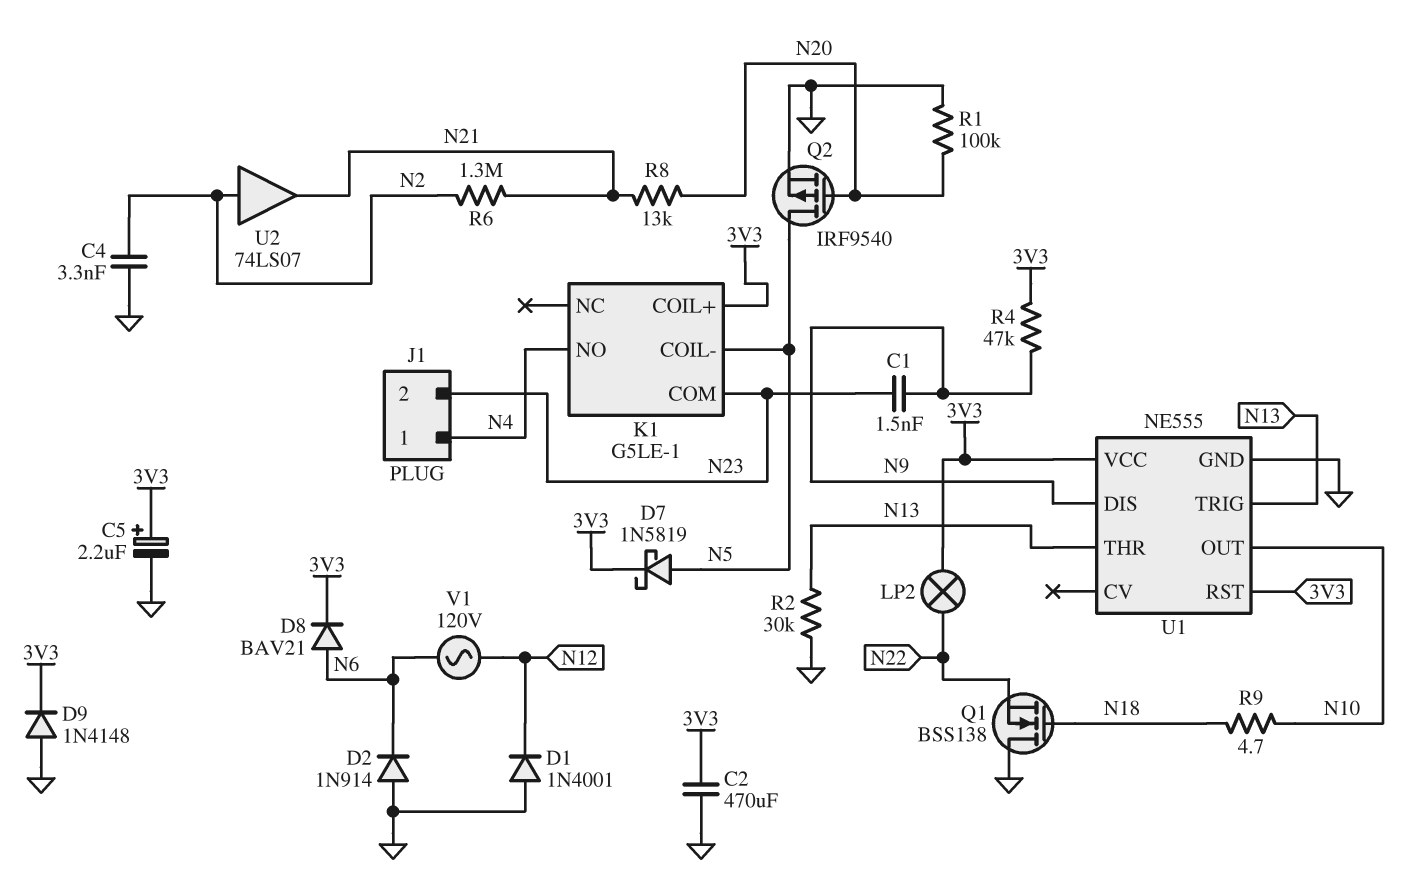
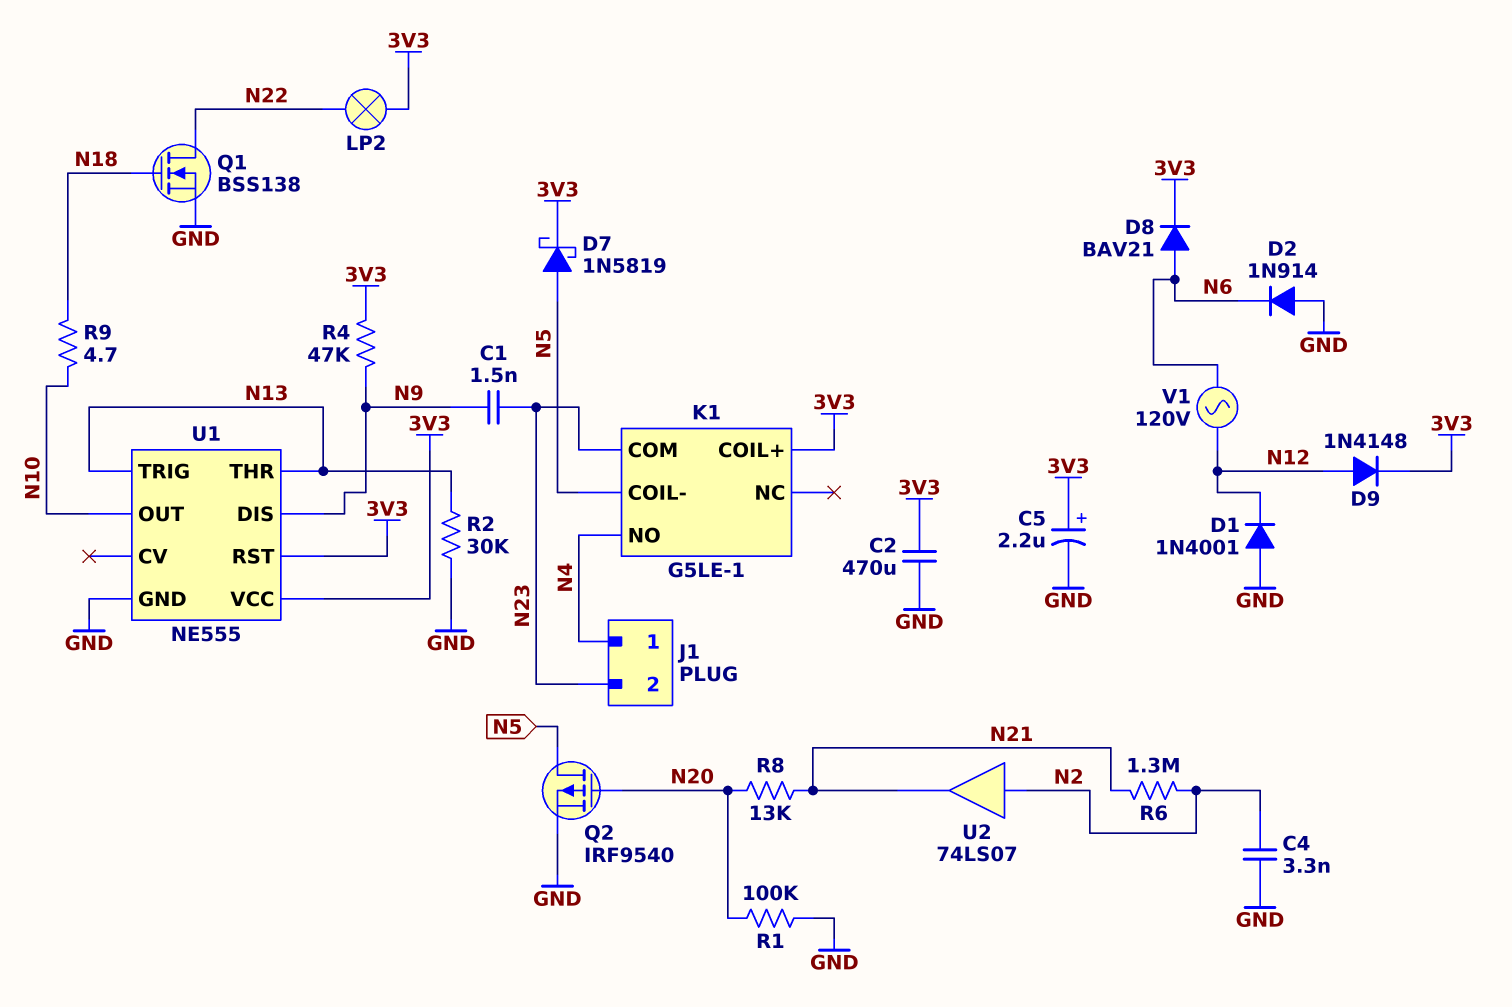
D9: diode 1N4148 (A GND, K 3V3) -> diode 1N4148 (A N12, K 3V3)
Q1: NMOS BSS138 (G N18, D GND, S N22) -> NMOS BSS138 (G N18, D N22, S GND)

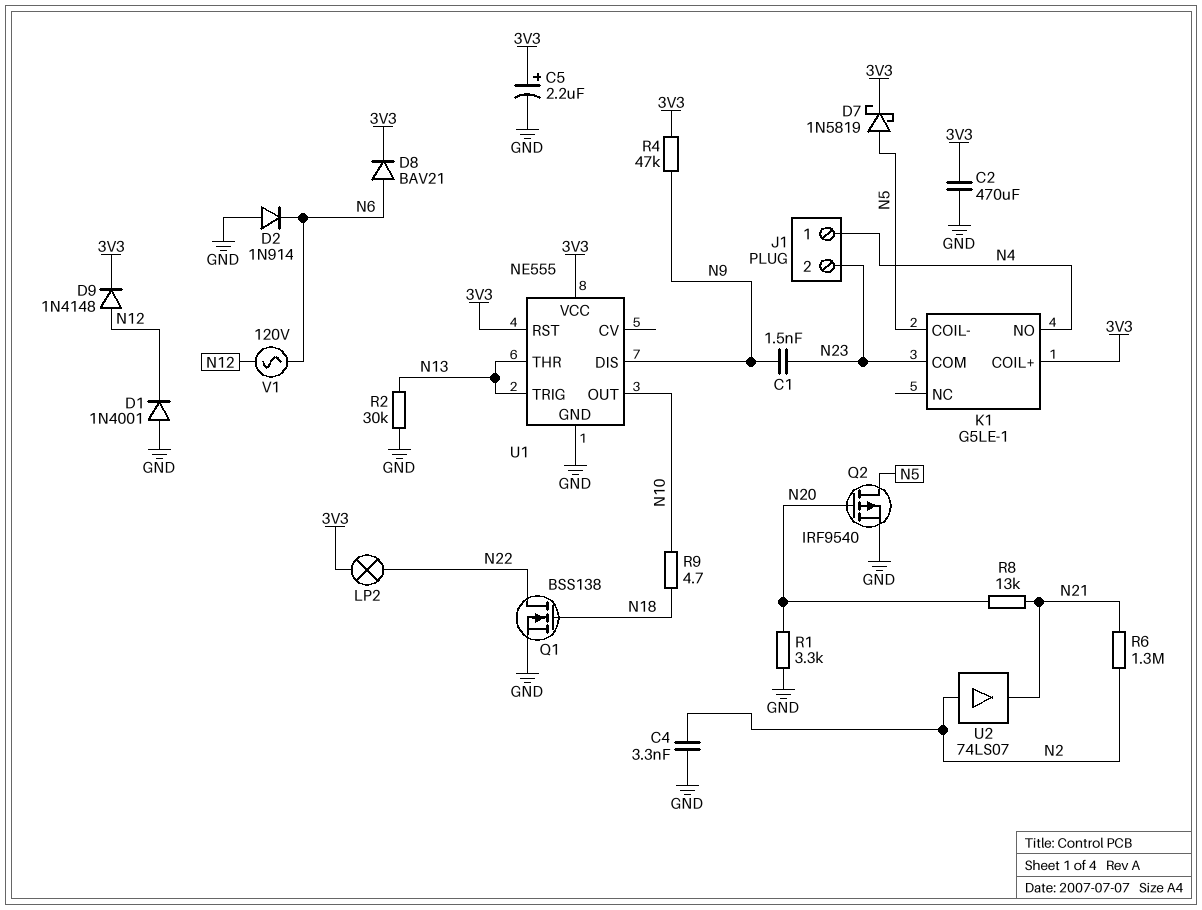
R1: 100k (GND, N20) -> 3.3k (GND, N20)

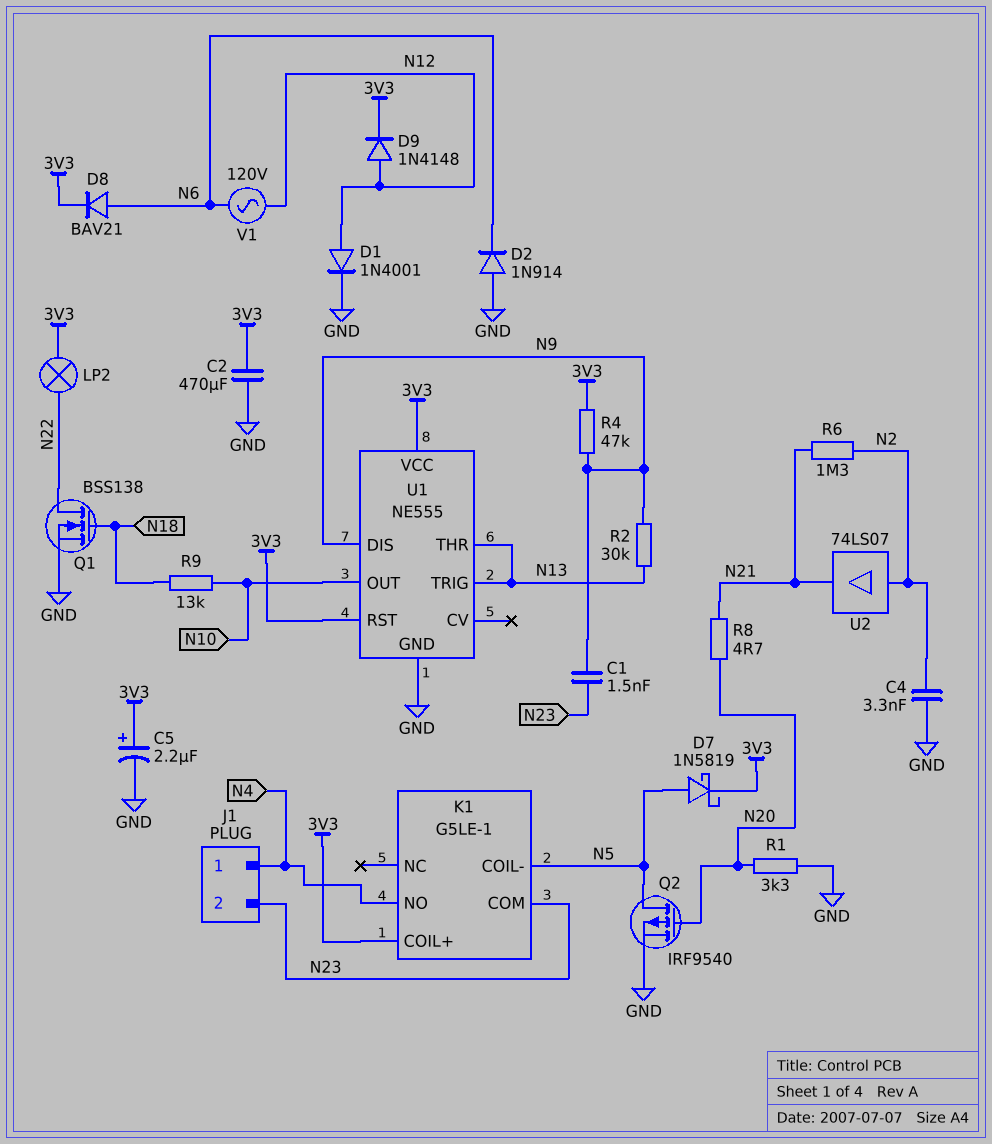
D1: diode 1N4001 (A GND, K N12) -> diode 1N4001 (A N12, K GND)
R2: 30k (GND, N13) -> 30k (N9, N13)
R8: 13k (N20, N21) -> 4.7 (N20, N21)
R9: 4.7 (N10, N18) -> 13k (N10, N18)

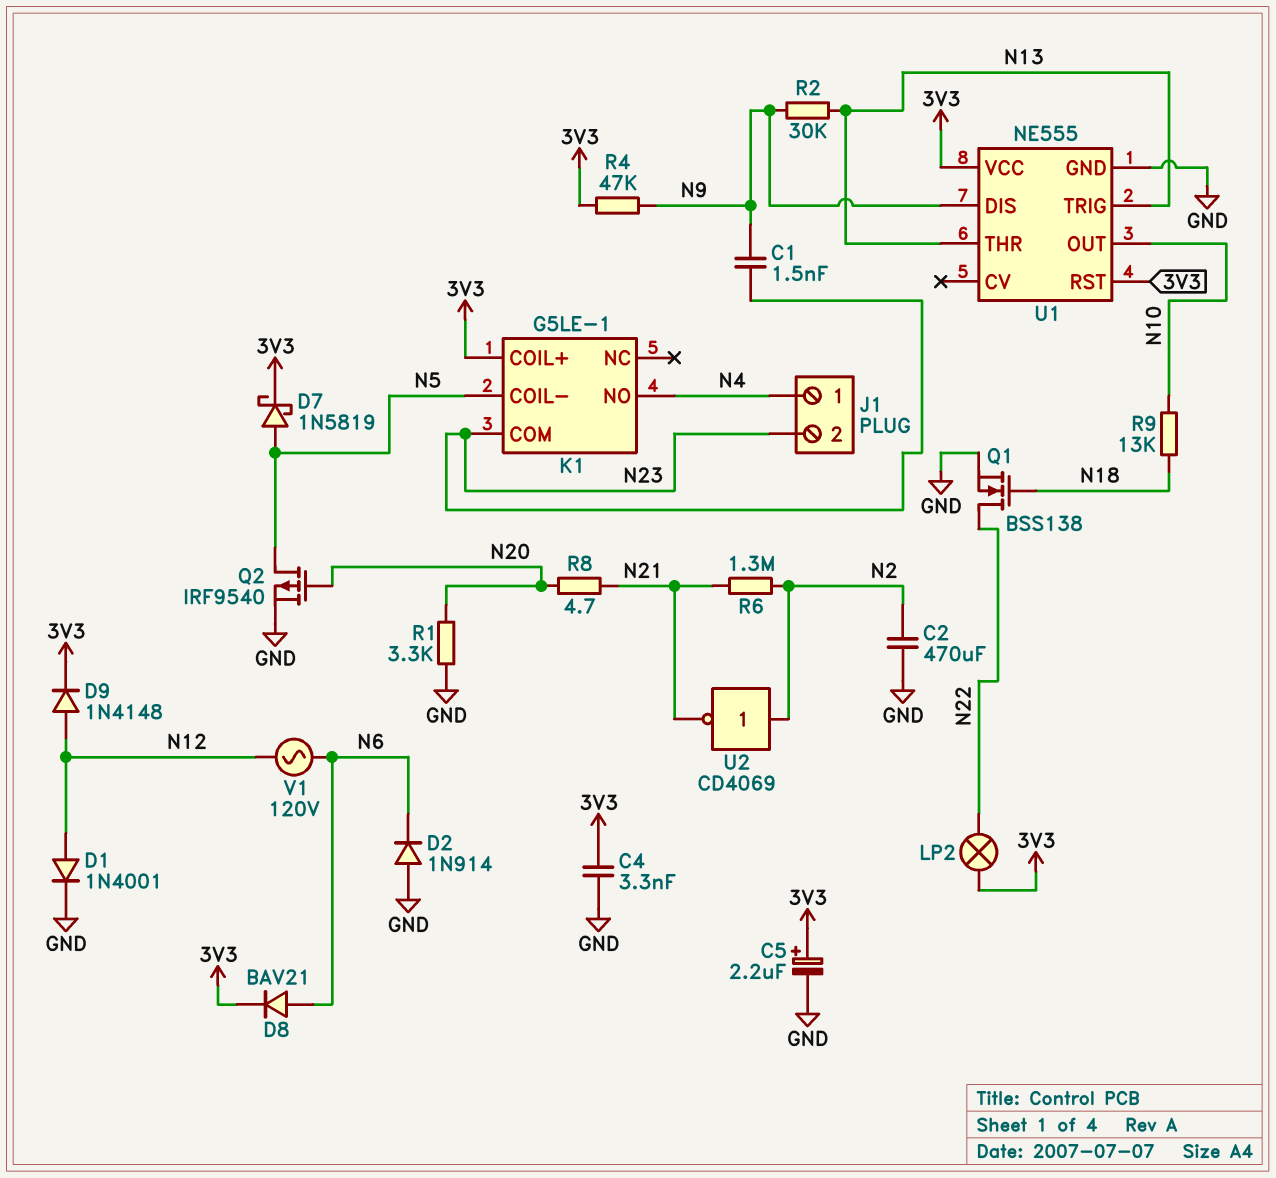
C2: 470uF (3V3, GND) -> 470uF (GND, N2)
C4: 3.3nF (GND, N2) -> 3.3nF (3V3, GND)
U2: buffer 74LS07 (in N2, out N21) -> NOT CD4069 (in N2, out N21)

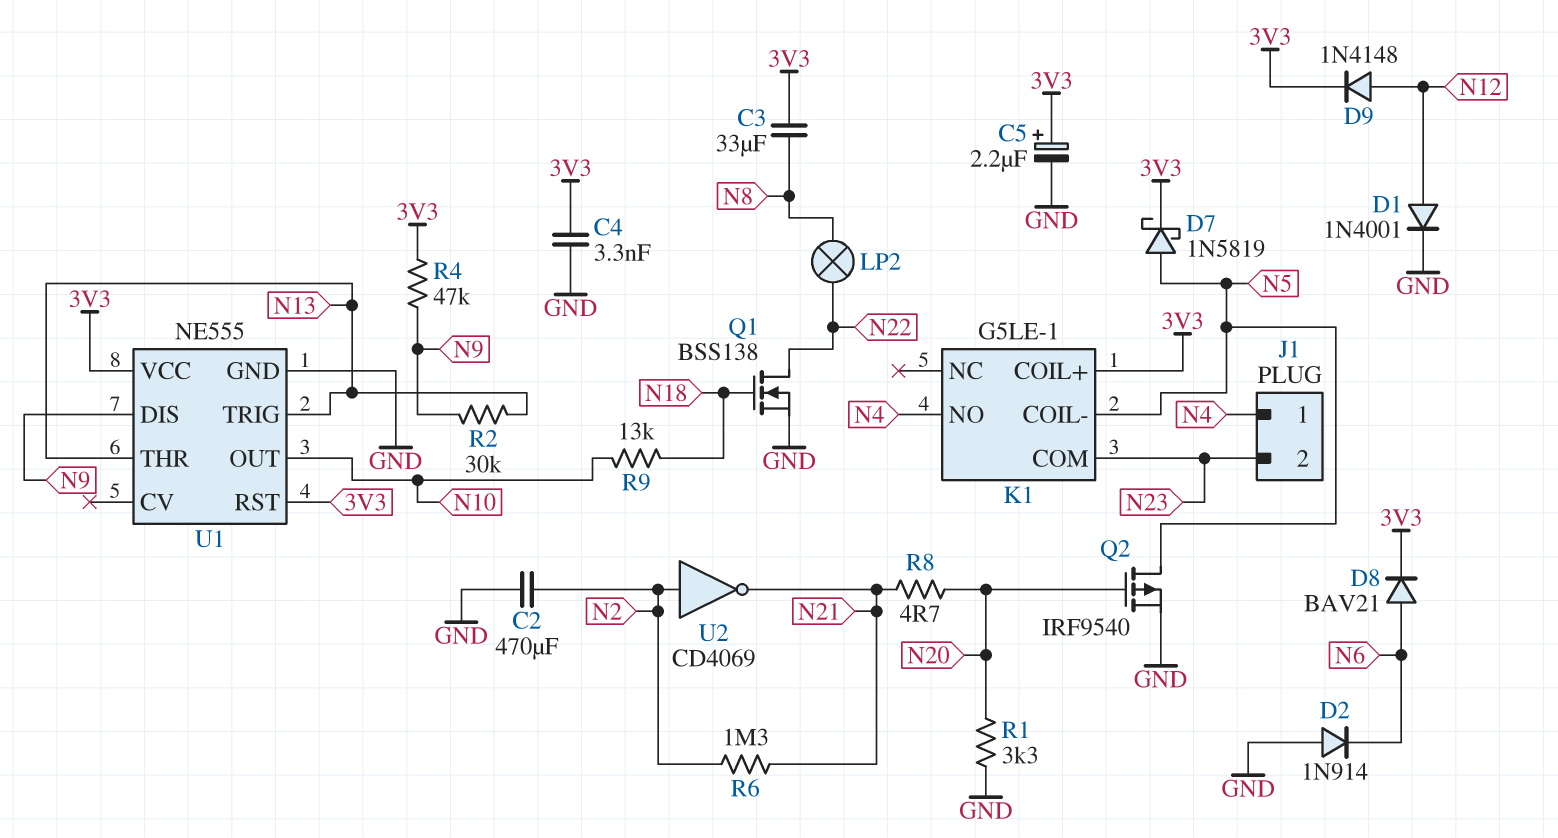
C1: 1.5nF (N9, N23) -> none
C3: none -> 33uF (3V3, N8)
LP2: lamp (3V3, N22) -> lamp (N8, N22)
V1: AC 120V (N6, N12) -> none

